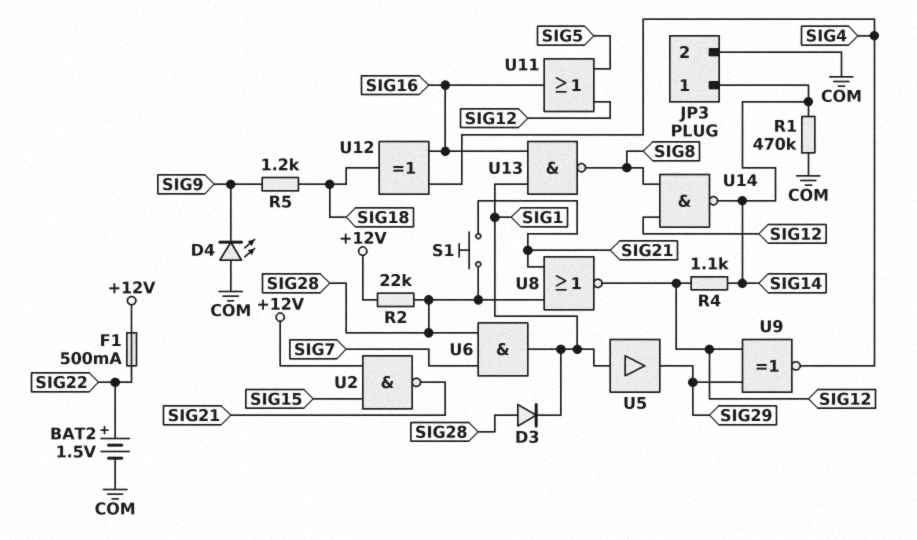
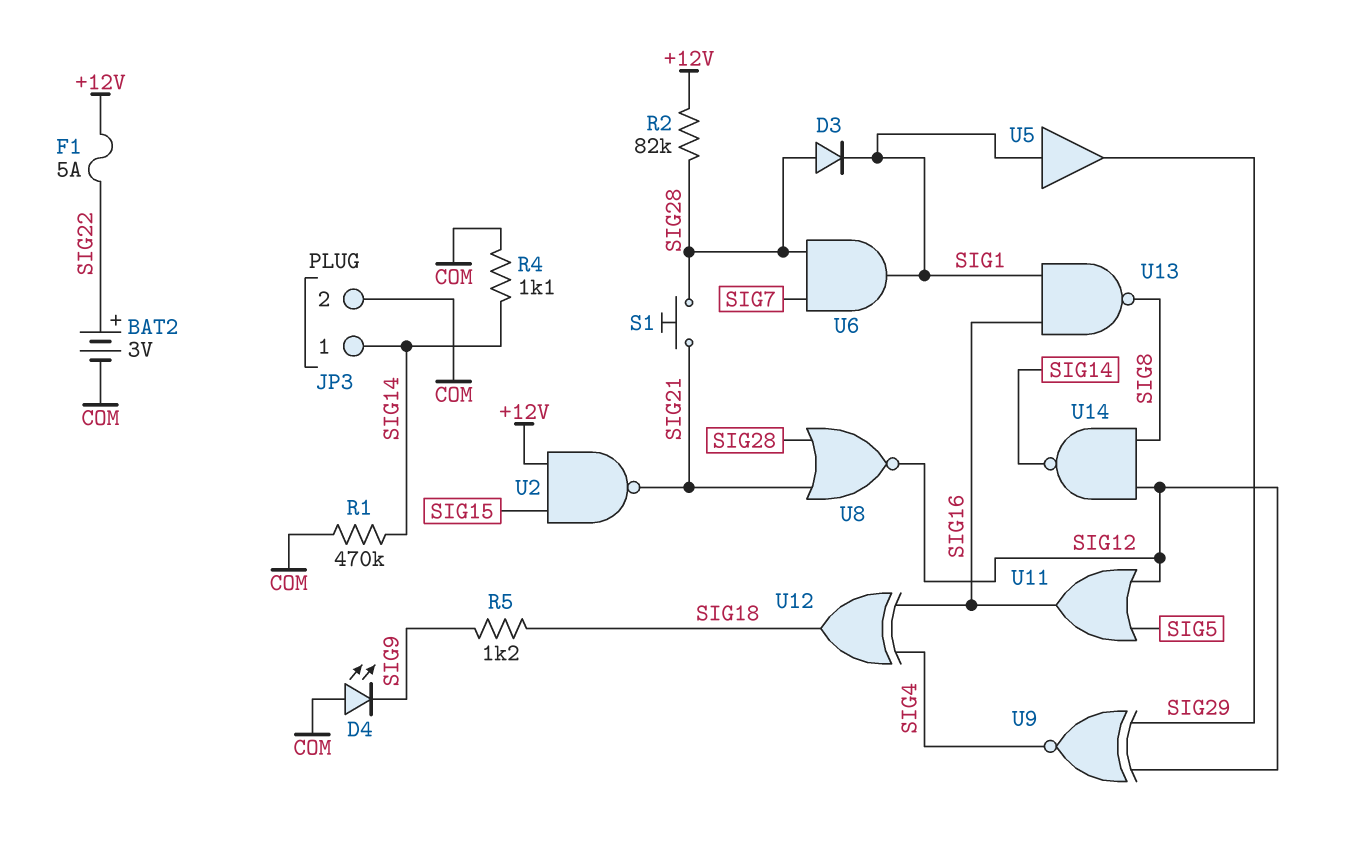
BAT2: 1.5V (plus SIG22, minus COM) -> 3V (plus SIG22, minus COM)
F1: 500mA (+12V, SIG22) -> 5A (+12V, SIG22)
R2: 22k (+12V, SIG28) -> 82k (+12V, SIG28)
R4: 1.1k (SIG12, SIG14) -> 1.1k (COM, SIG14)

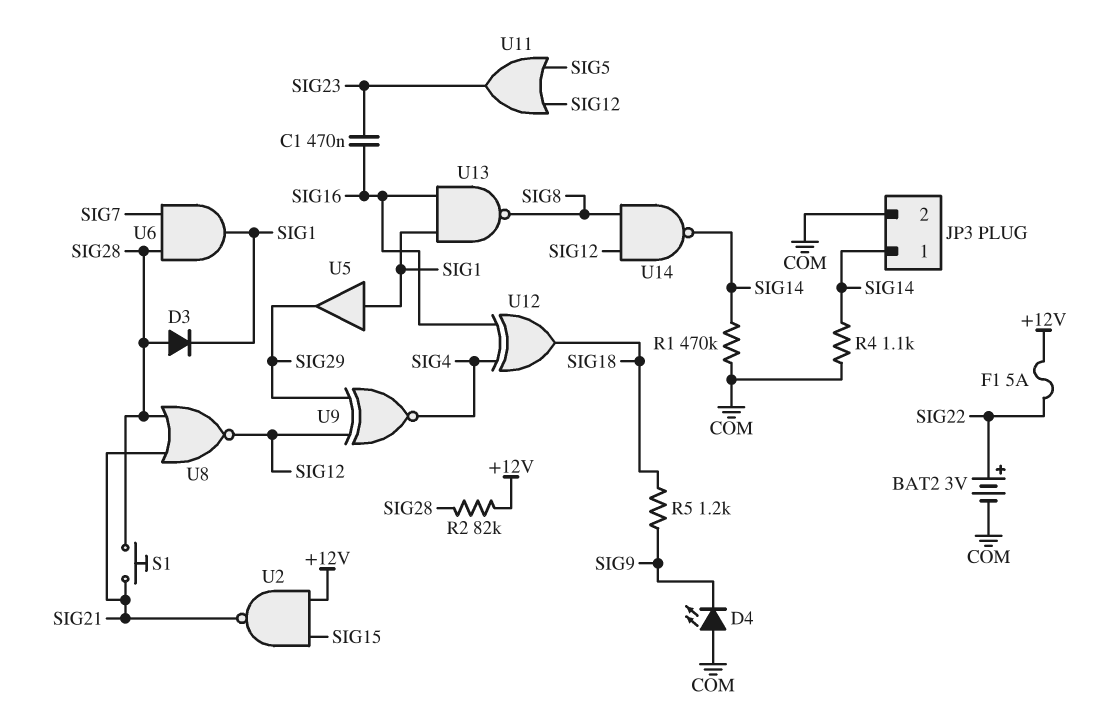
C1: none -> 470nF (SIG16, SIG23)
U11: OR (in SIG5, in SIG12, out SIG16) -> OR (in SIG5, in SIG12, out SIG23)

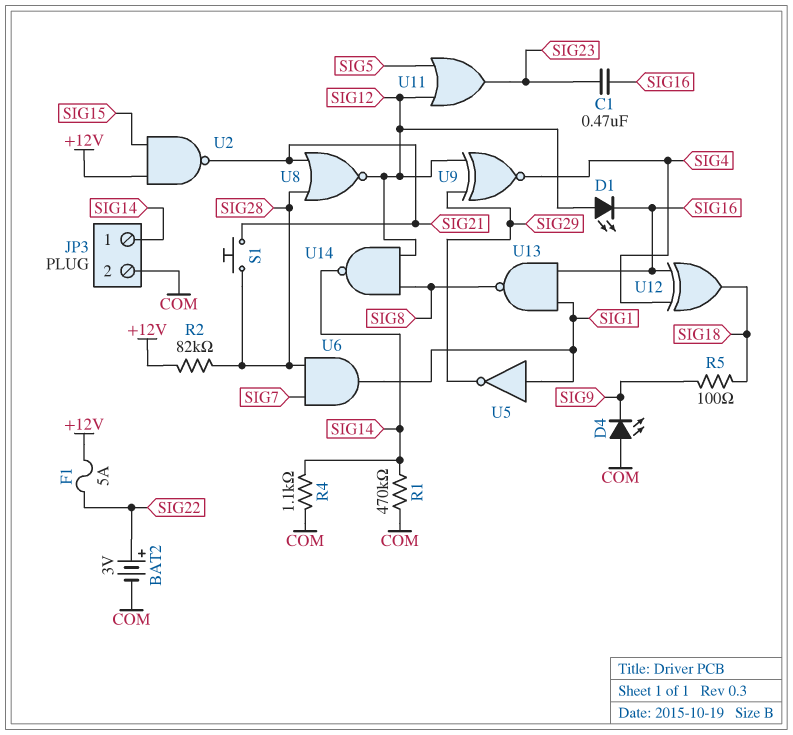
D1: none -> LED (A SIG12, K SIG16)
D3: diode (A SIG28, K SIG1) -> none
R5: 1.2k (SIG9, SIG18) -> 100 (SIG9, SIG18)
U5: buffer (in SIG1, out SIG29) -> NOT (in SIG1, out SIG29)

